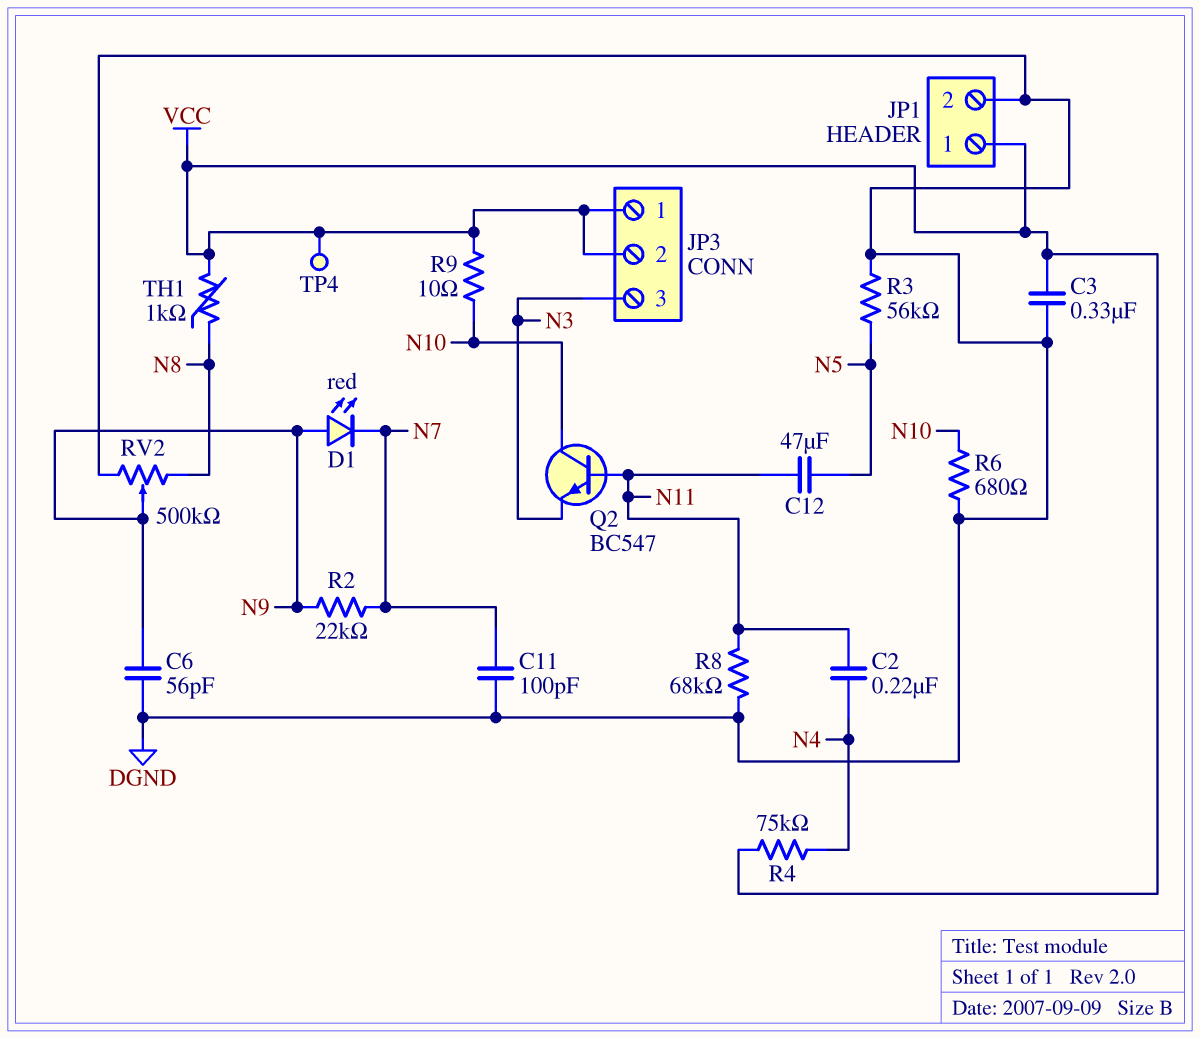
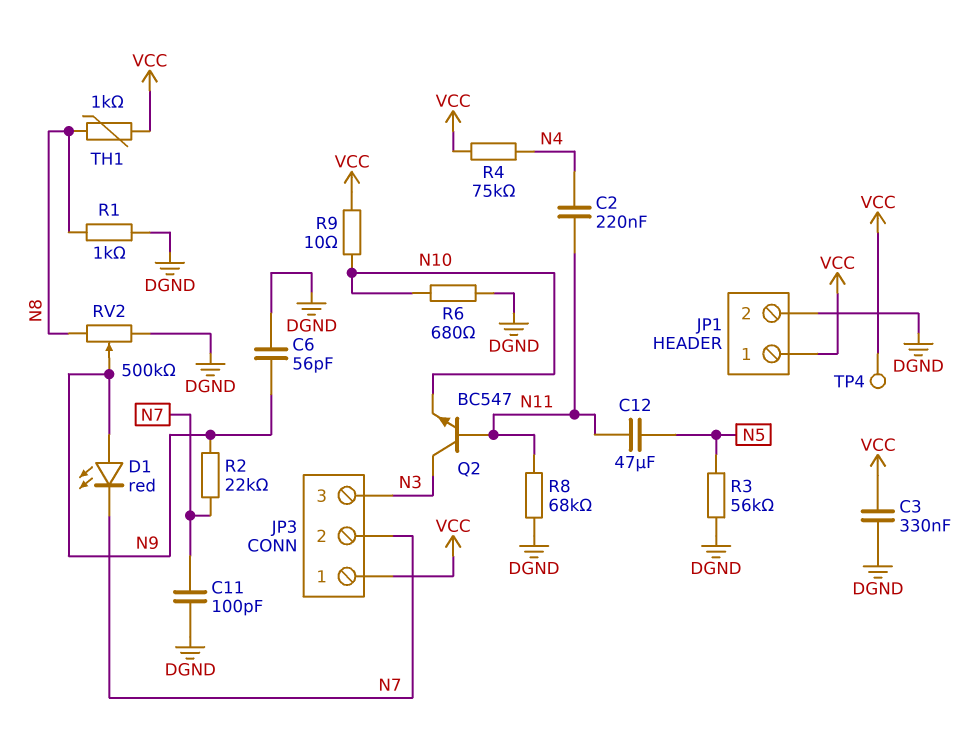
JP3 pin 2: VCC -> N7
Q2: NPN BC547 (B N11, C N10, E N3) -> NPN BC547 (B N11, C N3, E N10)
R1: none -> 1k (DGND, N8)

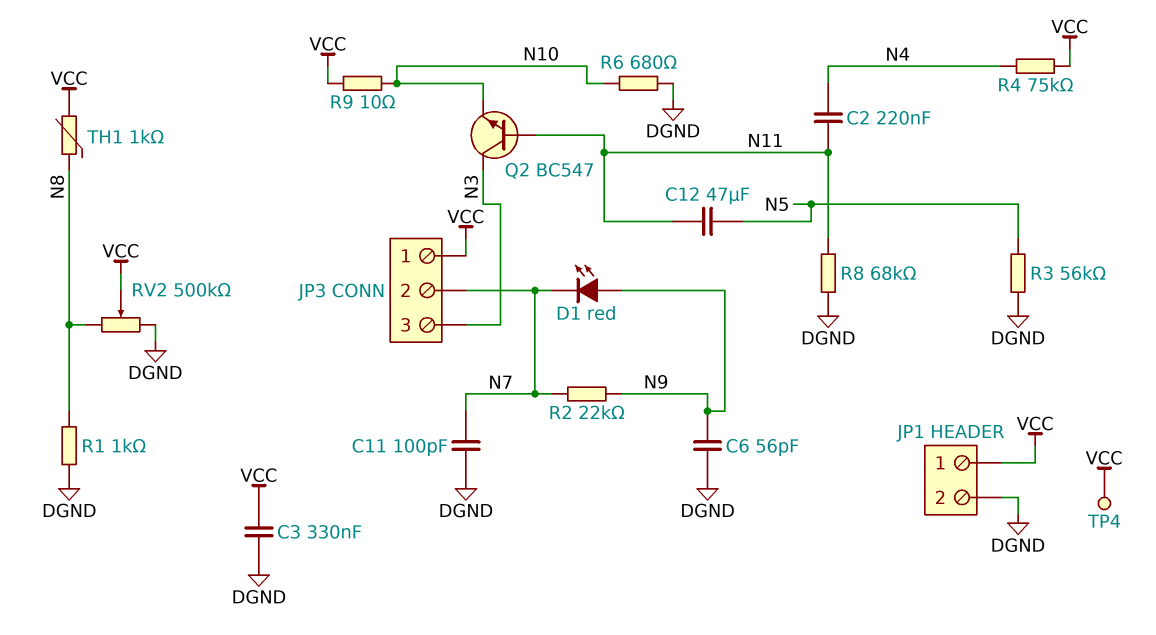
RV2: 500k (DGND, N8, wiper N9) -> 500k (DGND, N8, wiper VCC)

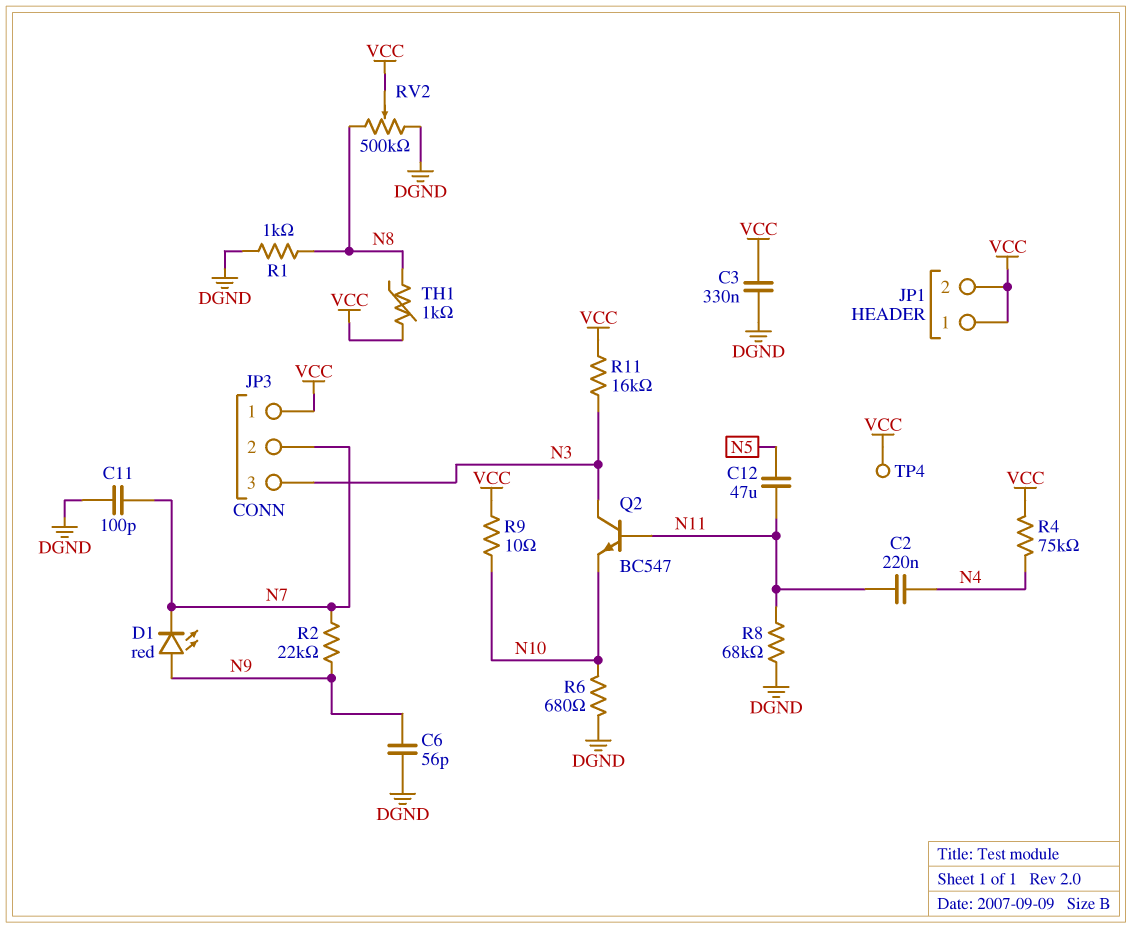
JP1 pin 2: DGND -> VCC
R3: 56k (DGND, N5) -> none
R11: none -> 16k (N3, VCC)

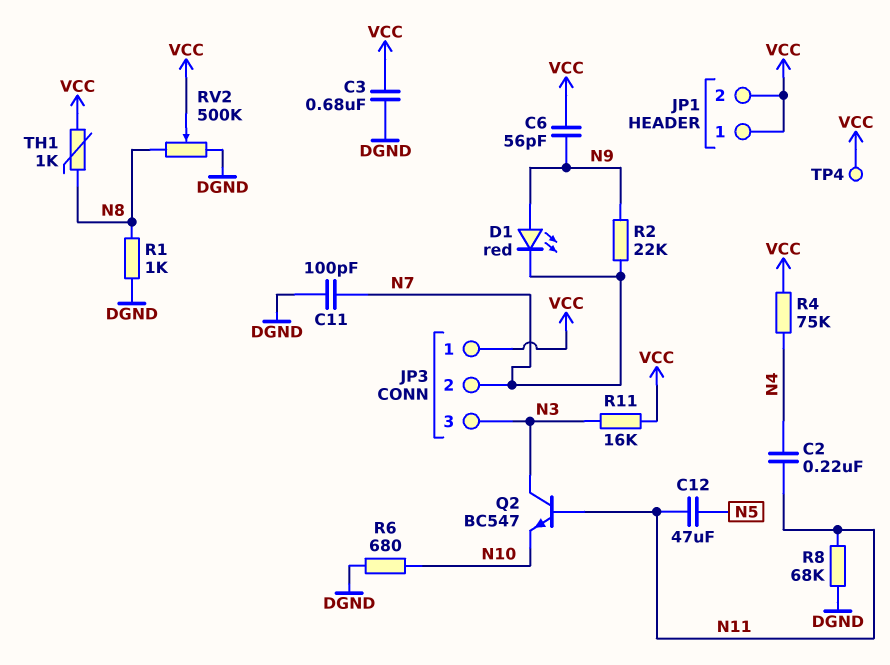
C3: 330nF (DGND, VCC) -> 680nF (DGND, VCC)
C6: 56pF (DGND, N9) -> 56pF (N9, VCC)
R9: 10 (N10, VCC) -> none

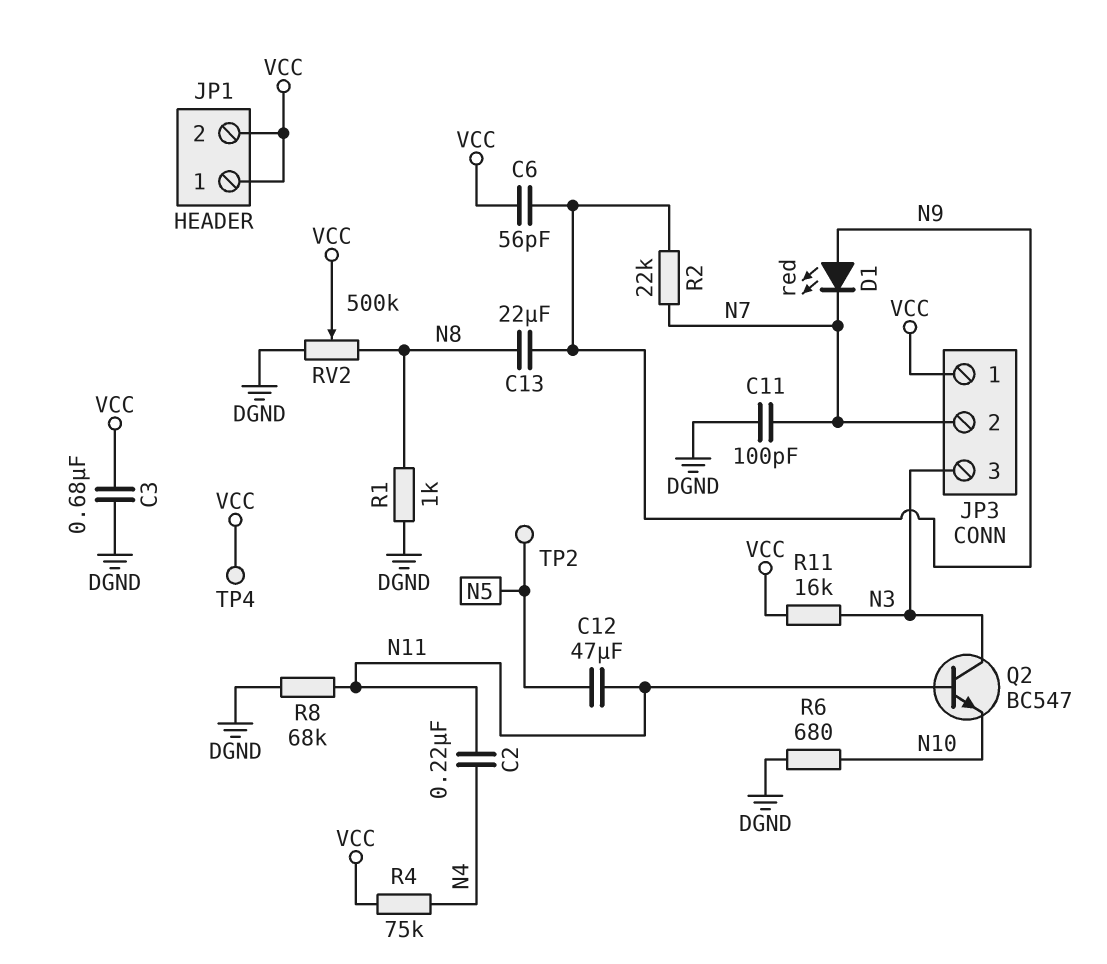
C13: none -> 22uF (N8, N9)
TH1: 1k (N8, VCC) -> none
TP2: none -> test point (N5)

